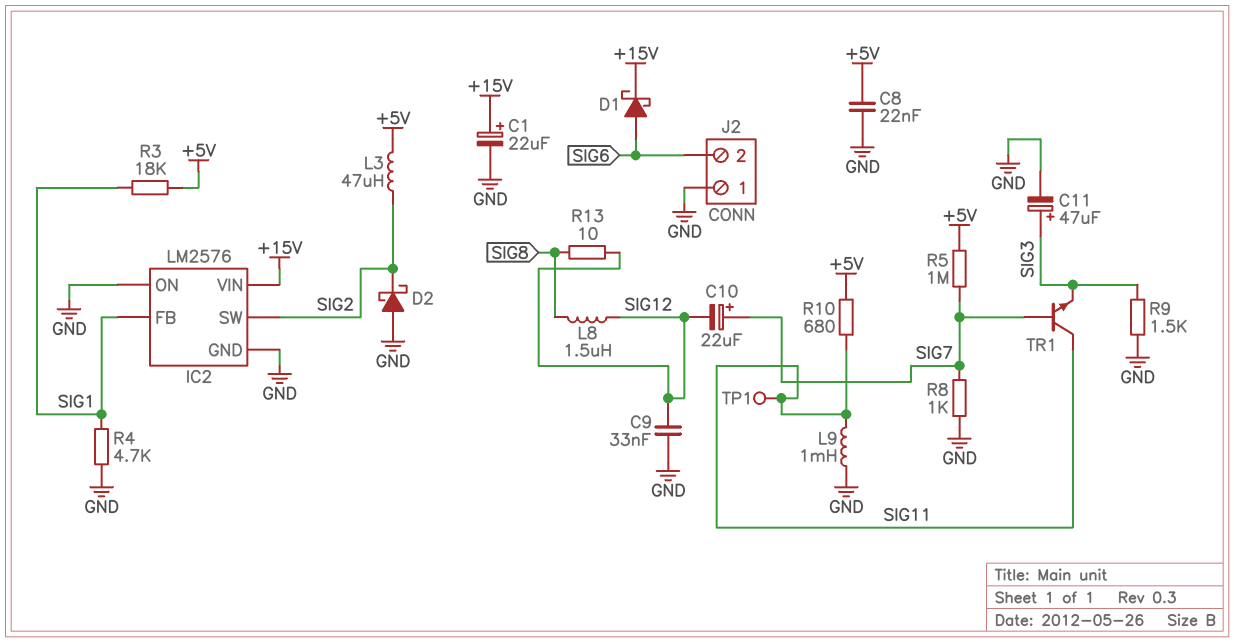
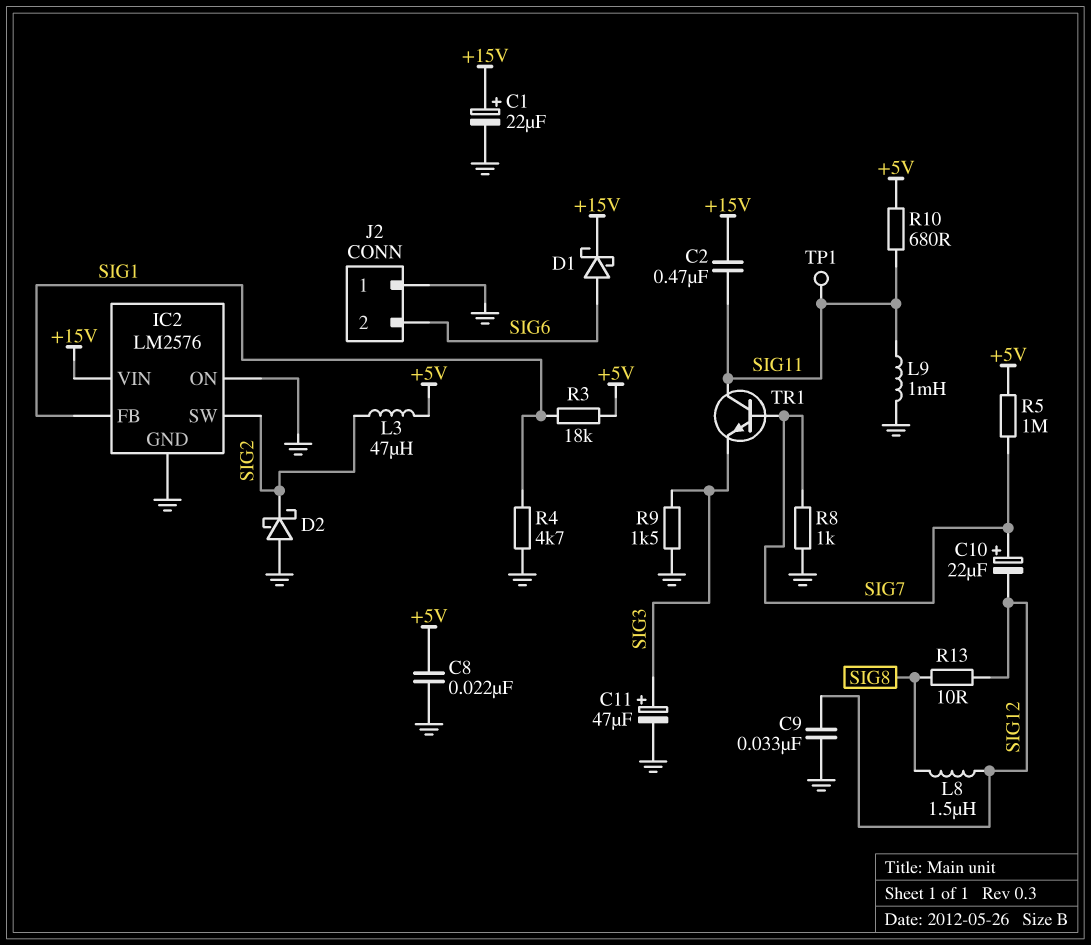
C2: none -> 470nF (+15V, SIG11)

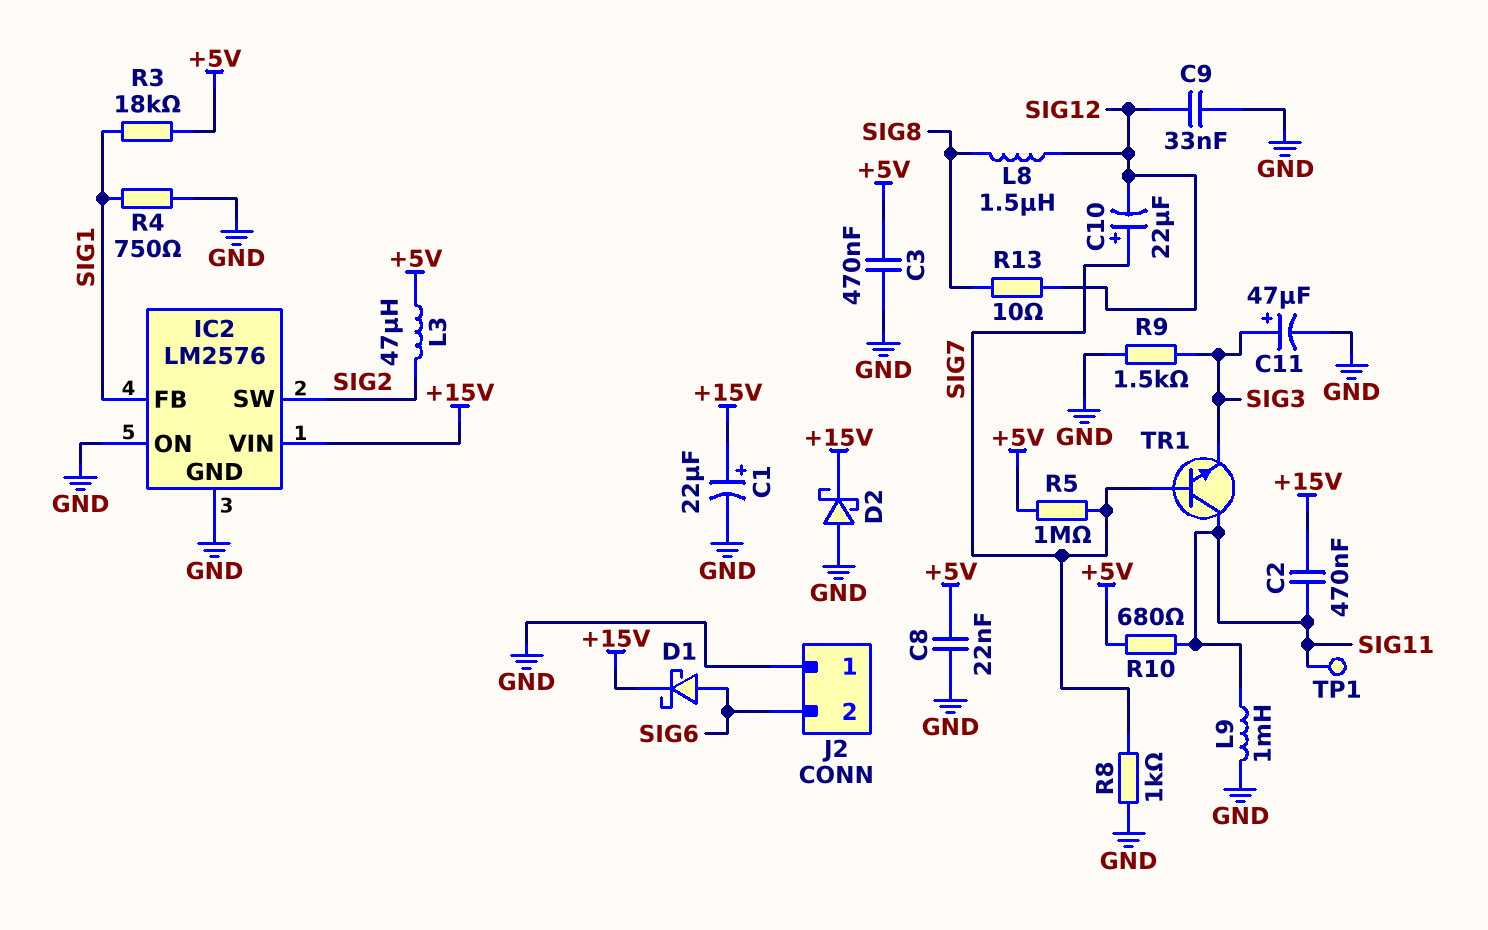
C3: none -> 470nF (+5V, GND)
D2: schottky (A GND, K SIG2) -> schottky (A GND, K +15V)
R4: 4.7k (GND, SIG1) -> 750 (GND, SIG1)

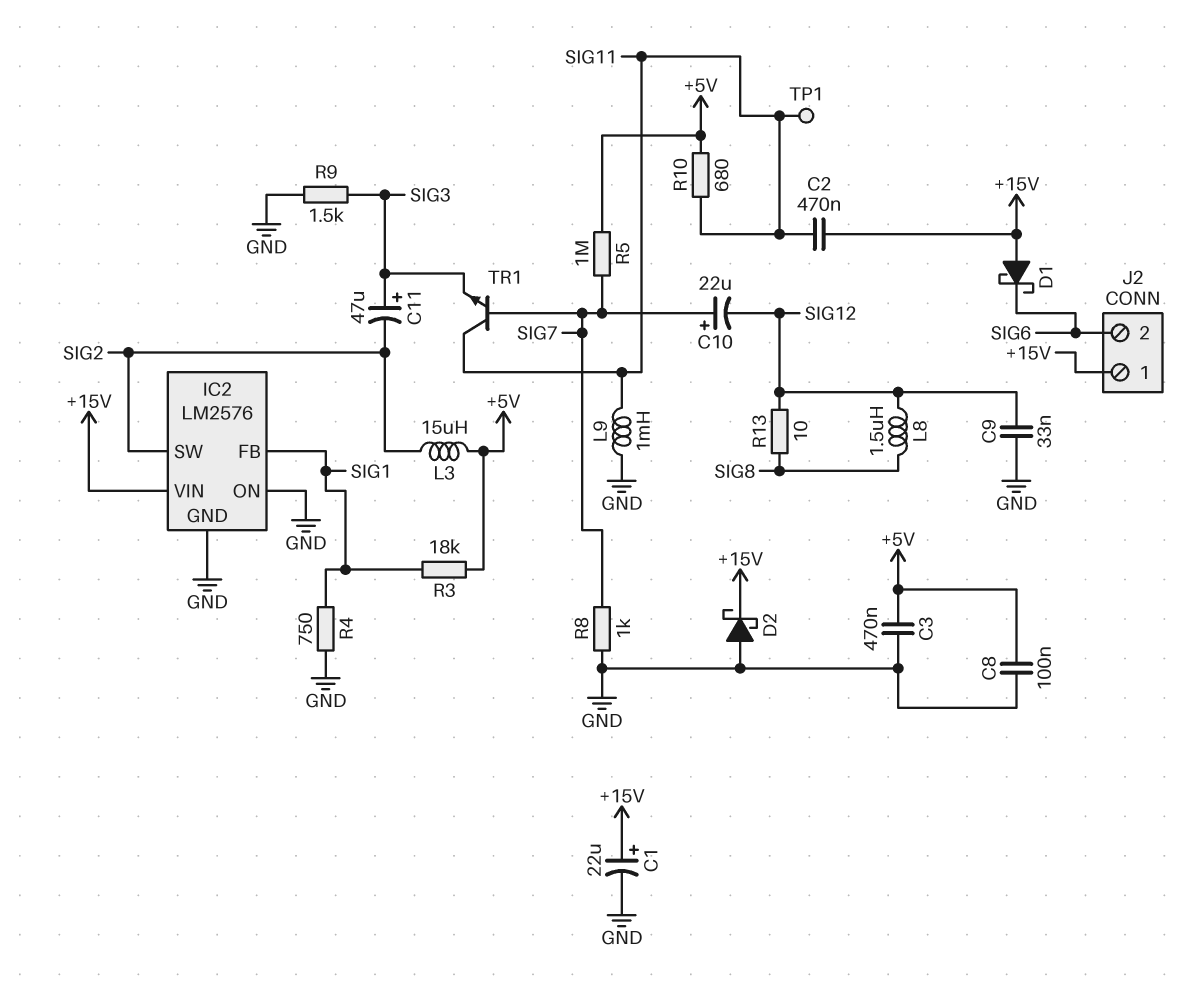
C8: 22nF (+5V, GND) -> 100nF (+5V, GND)
C11: 47uF (plus SIG3, minus GND) -> 47uF (plus SIG3, minus SIG2)
D1: schottky (A SIG6, K +15V) -> schottky (A +15V, K SIG6)
J2 pin 1: GND -> +15V
L3: 47uH (+5V, SIG2) -> 15uH (+5V, SIG2)

